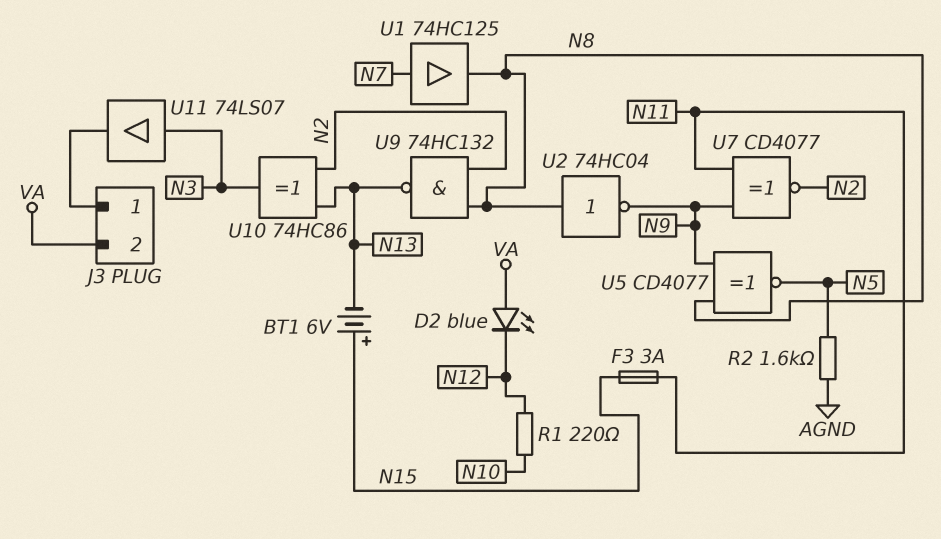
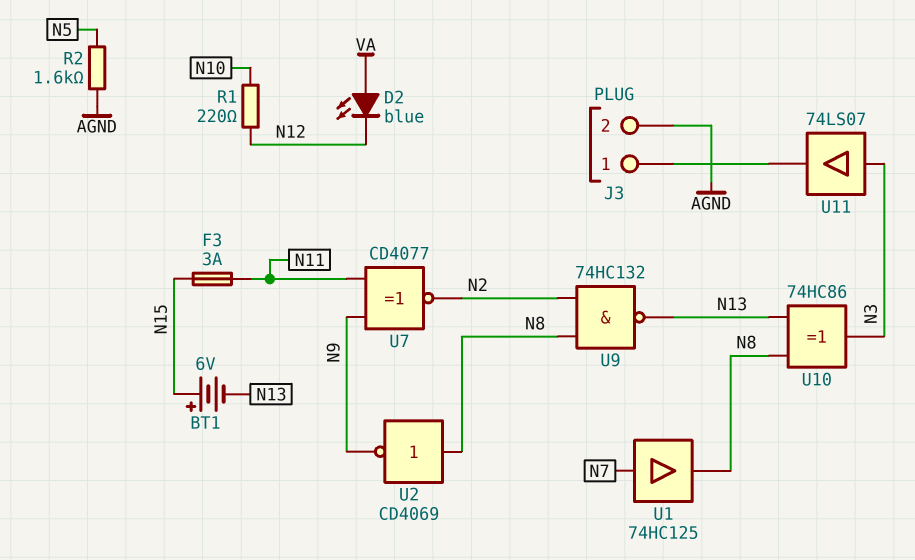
J3 pin 2: VA -> AGND
U2: NOT 74HC04 (in N8, out N9) -> NOT CD4069 (in N8, out N9)
U5: XNOR CD4077 (in N8, in N9, out N5) -> none
U10: XOR 74HC86 (in N2, in N13, out N3) -> XOR 74HC86 (in N8, in N13, out N3)

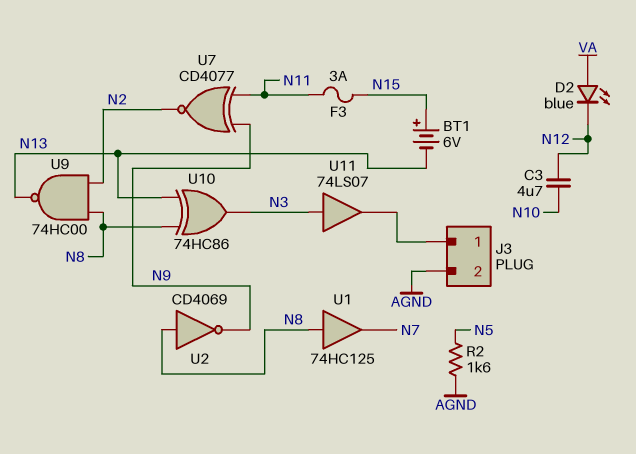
C3: none -> 4.7uF (N10, N12)
R1: 220 (N10, N12) -> none
U1: buffer 74HC125 (in N7, out N8) -> buffer 74HC125 (in N8, out N7)
U9: NAND 74HC132 (in N2, in N8, out N13) -> NAND 74HC00 (in N2, in N8, out N13)

